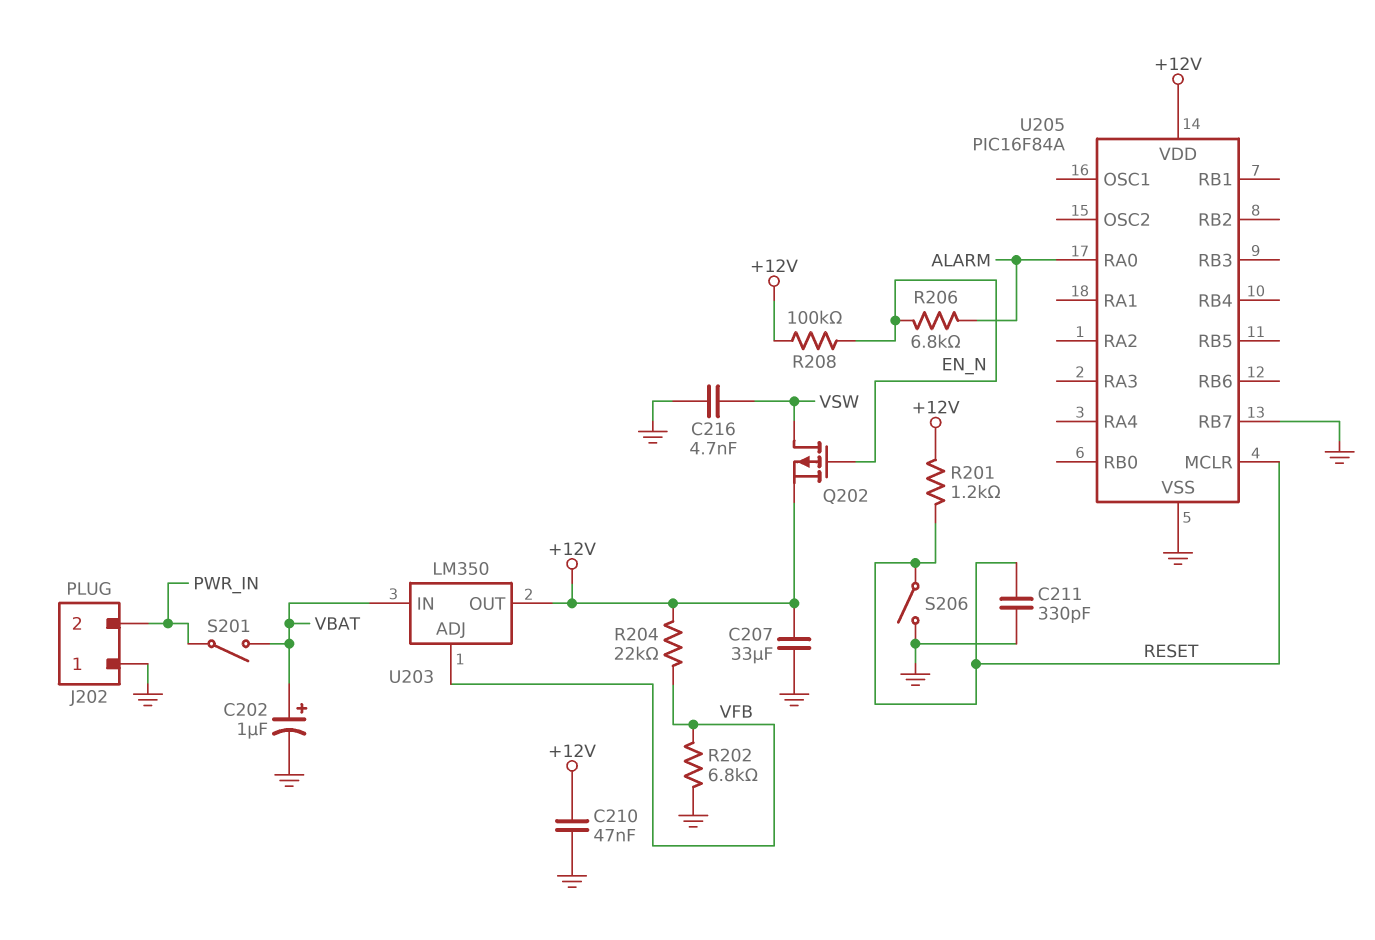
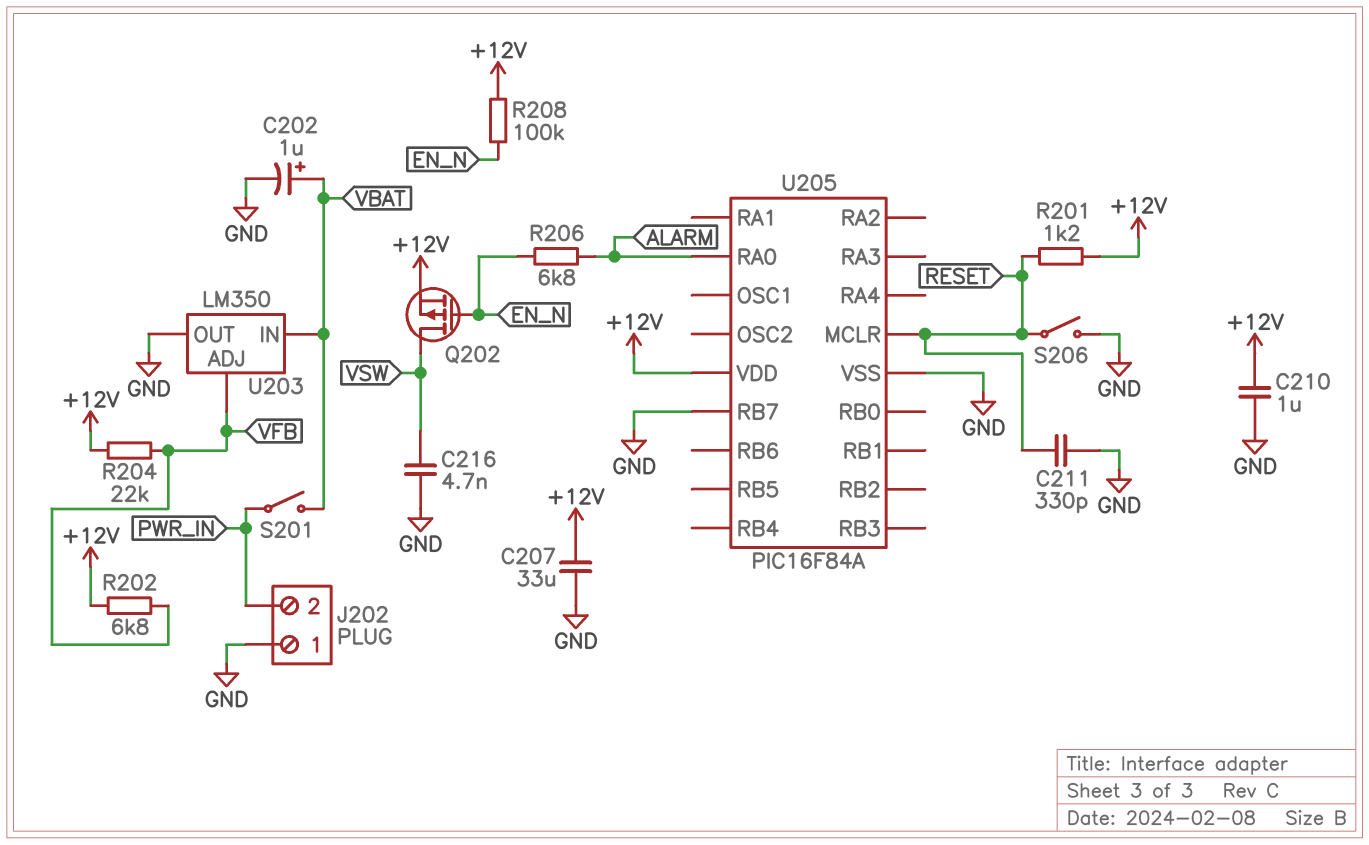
C210: 47nF (+12V, GND) -> 1uF (+12V, GND)
R202: 6.8k (GND, VFB) -> 6.8k (+12V, VFB)
U203 pin OUT: +12V -> GND

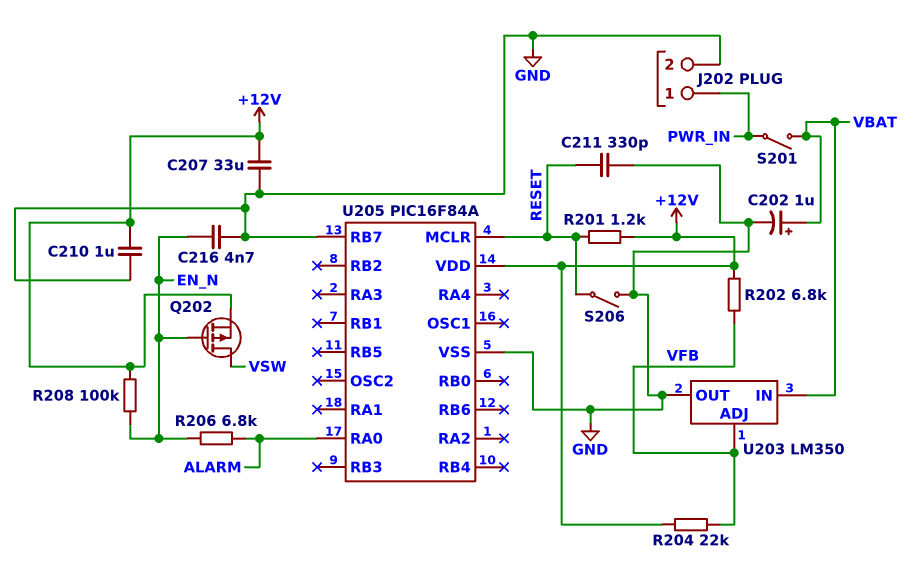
C216: 4.7nF (GND, VSW) -> 4.7nF (EN_N, GND)
J202 pin 1: GND -> PWR_IN
J202 pin 2: PWR_IN -> GND

